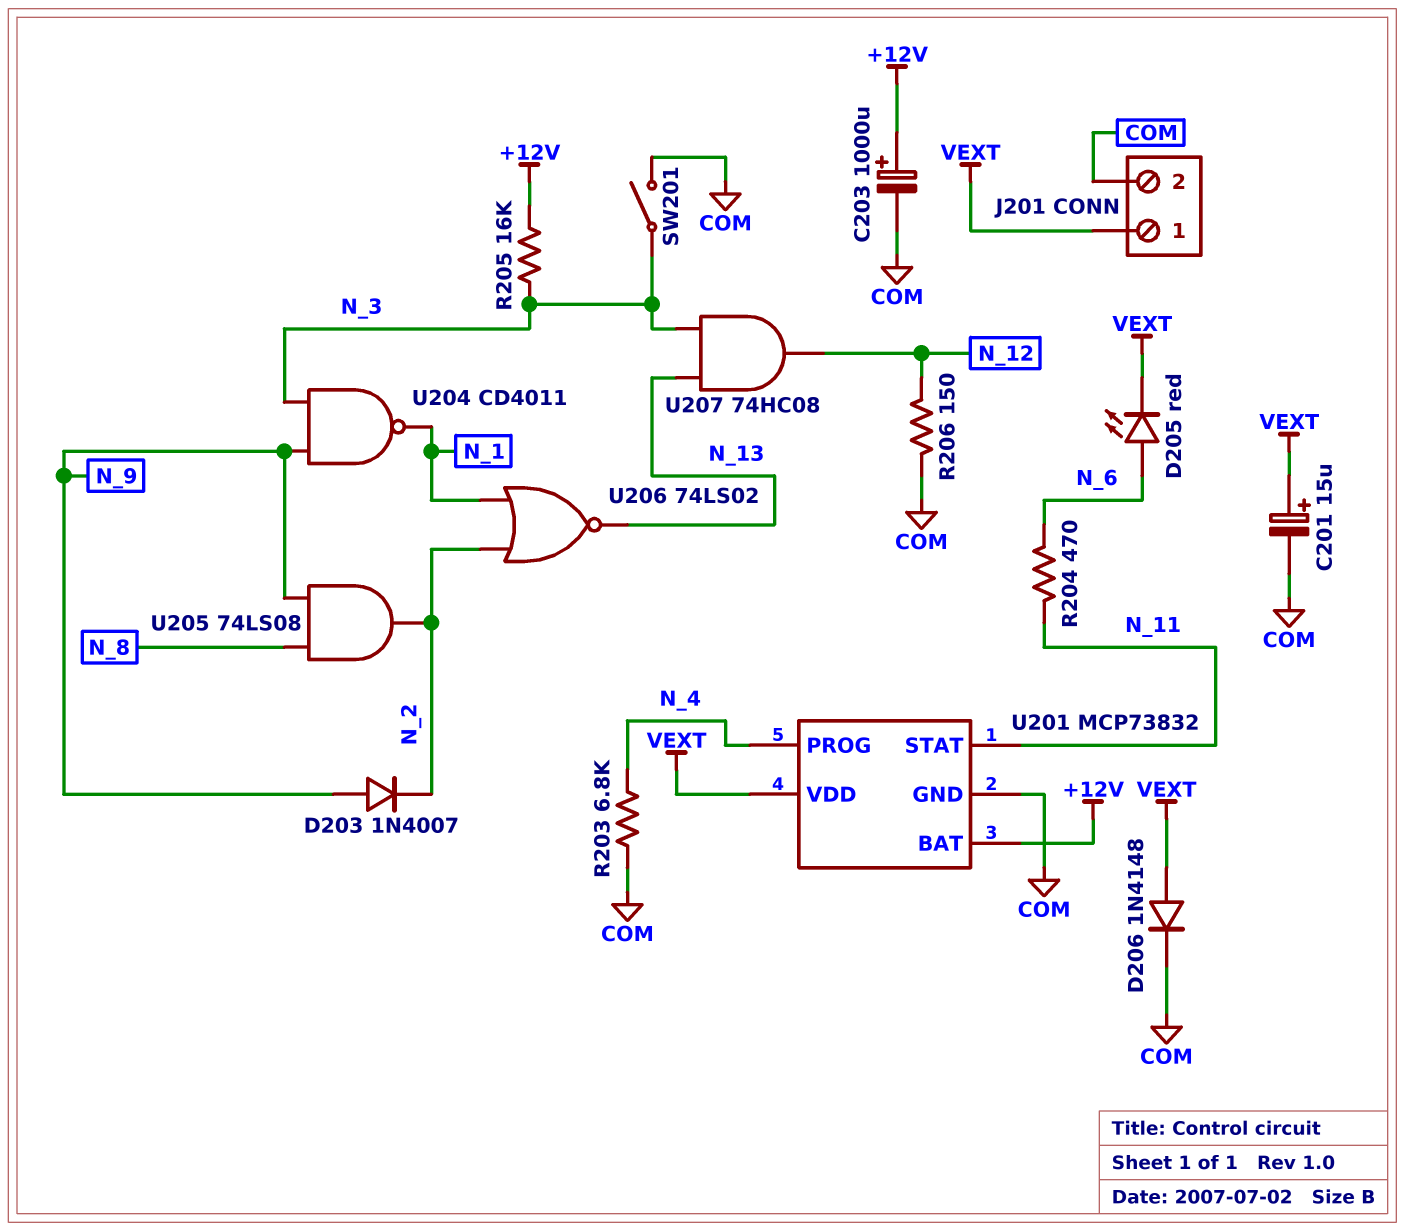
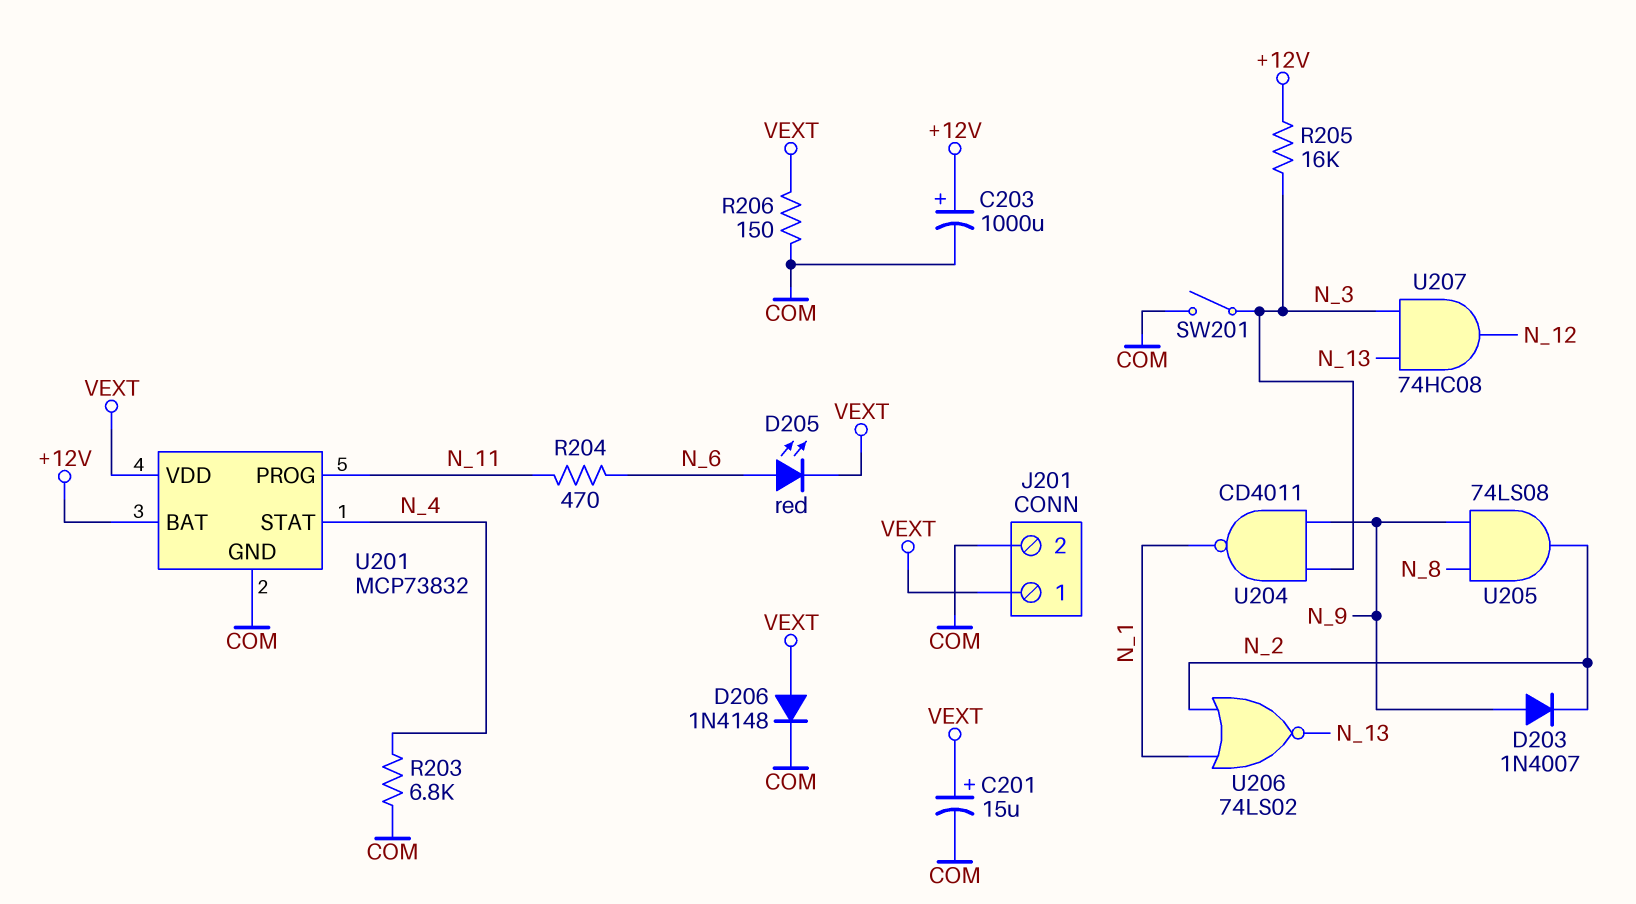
R206: 150 (COM, N_12) -> 150 (COM, VEXT)
U201 pin PROG: N_4 -> N_11
U201 pin STAT: N_11 -> N_4

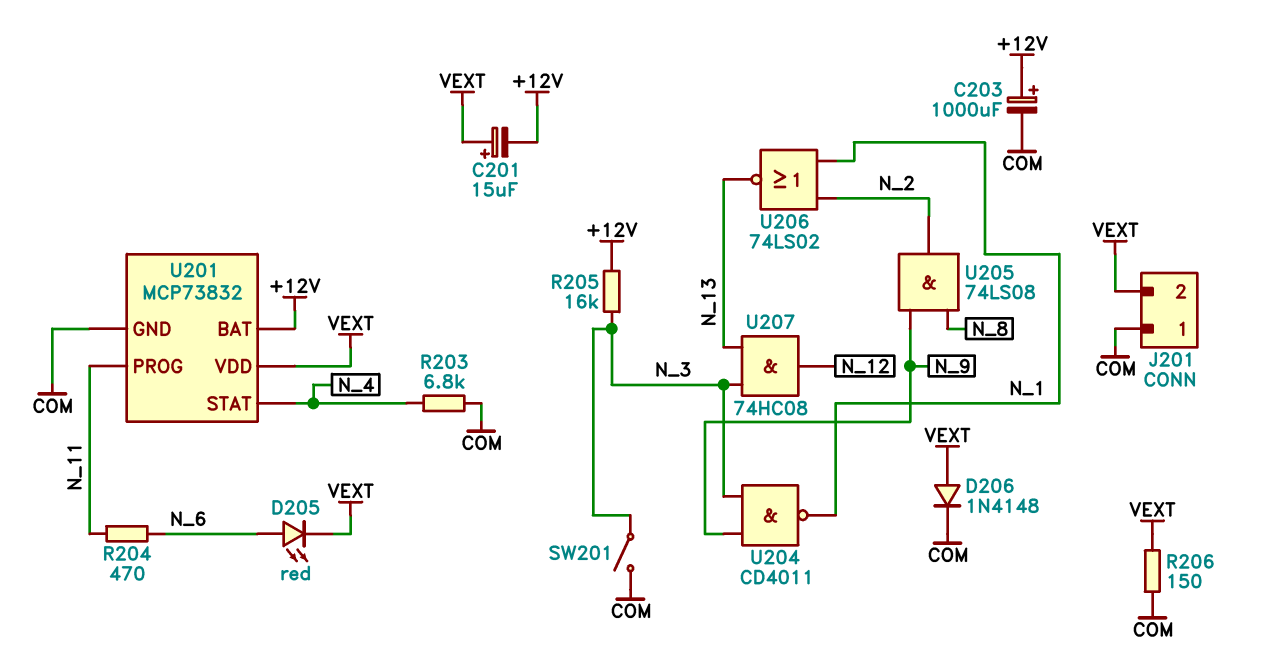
C201: 15uF (plus VEXT, minus COM) -> 15uF (plus VEXT, minus +12V)
D203: diode 1N4007 (A N_9, K N_2) -> none
J201 pin 1: VEXT -> COM
J201 pin 2: COM -> VEXT

